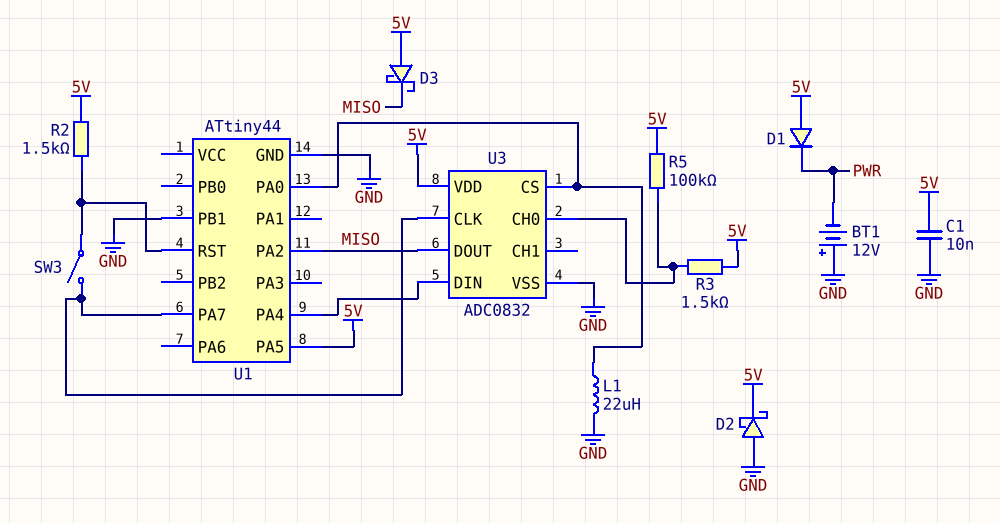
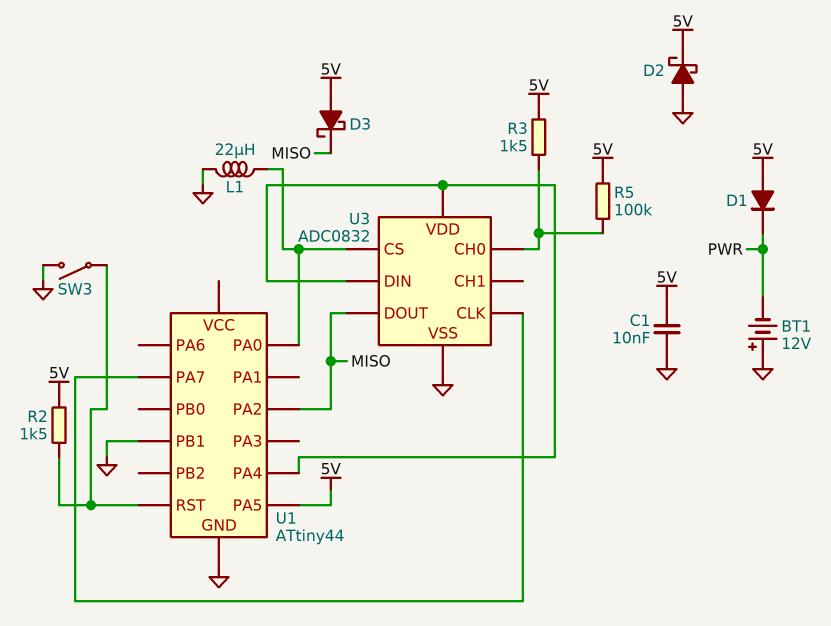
SW3: switch (U1/PA7, U1/RST) -> switch (GND, U1/RST)
U3 pin VDD: 5V -> U1/PA4

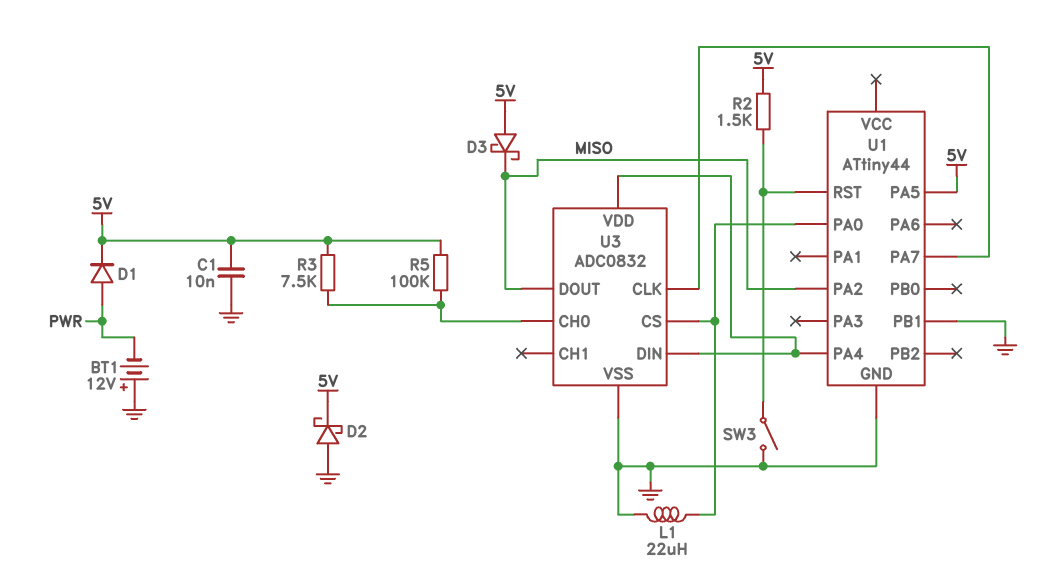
D1: diode (A 5V, K PWR) -> diode (A PWR, K 5V)
R3: 1.5k (5V, U3/CH0) -> 7.5k (5V, U3/CH0)

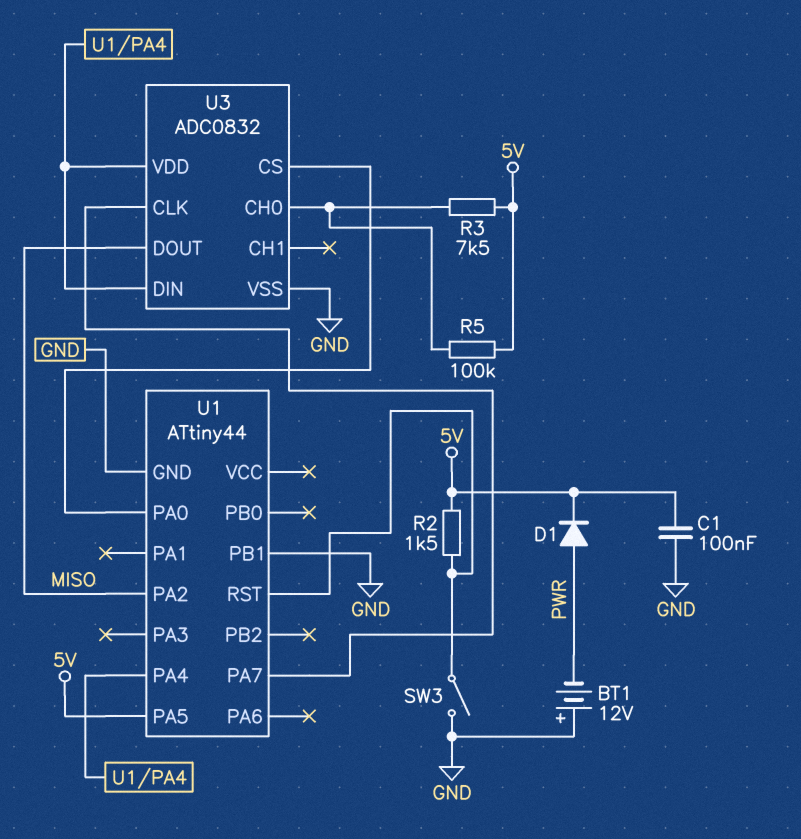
C1: 10nF (5V, GND) -> 100nF (5V, GND)
D2: schottky (A GND, K 5V) -> none
D3: schottky (A 5V, K MISO) -> none
L1: 22uH (GND, U1/PA0) -> none

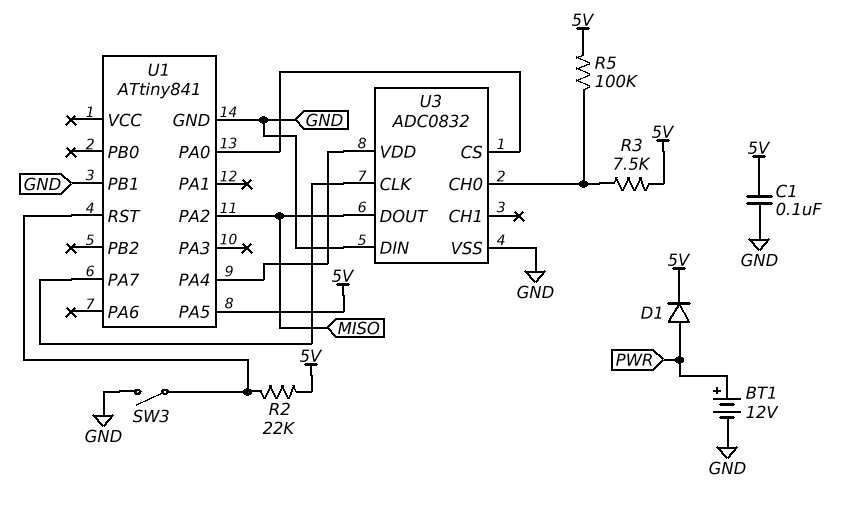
BT1: 12V (plus GND, minus PWR) -> 12V (plus PWR, minus GND)
R2: 1.5k (5V, U1/RST) -> 22k (5V, U1/RST)
U1: ATtiny44 -> ATtiny841
U3 pin DIN: U1/PA4 -> GND

